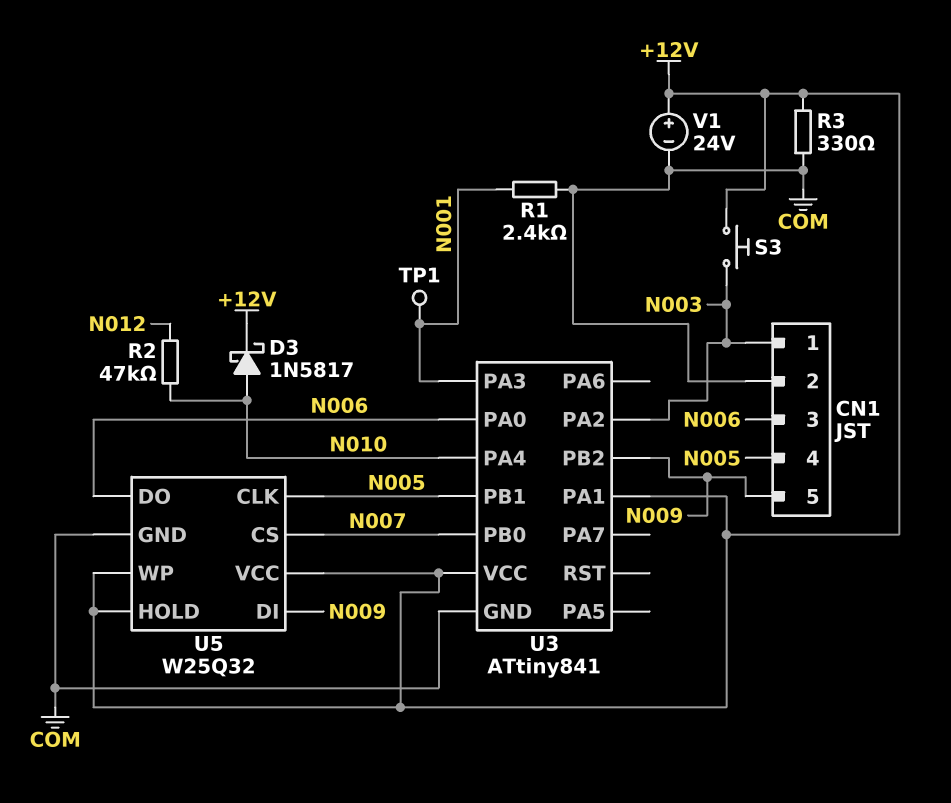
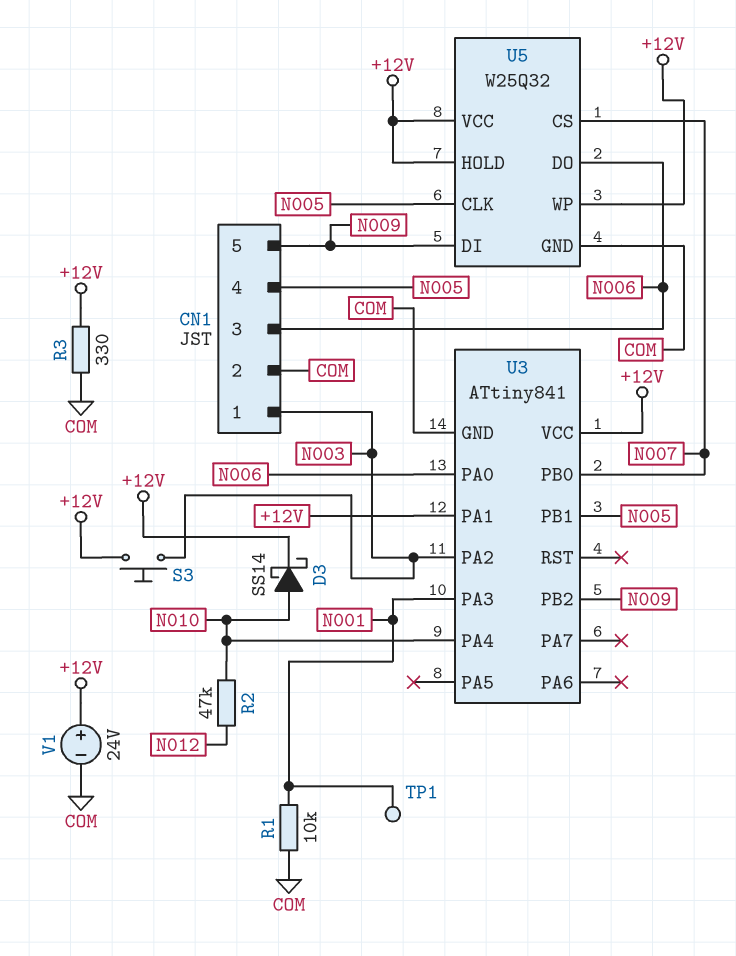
D3: schottky 1N5817 (A N010, K +12V) -> schottky SS14 (A N010, K +12V)
R1: 2.4k (COM, N001) -> 10k (COM, N001)

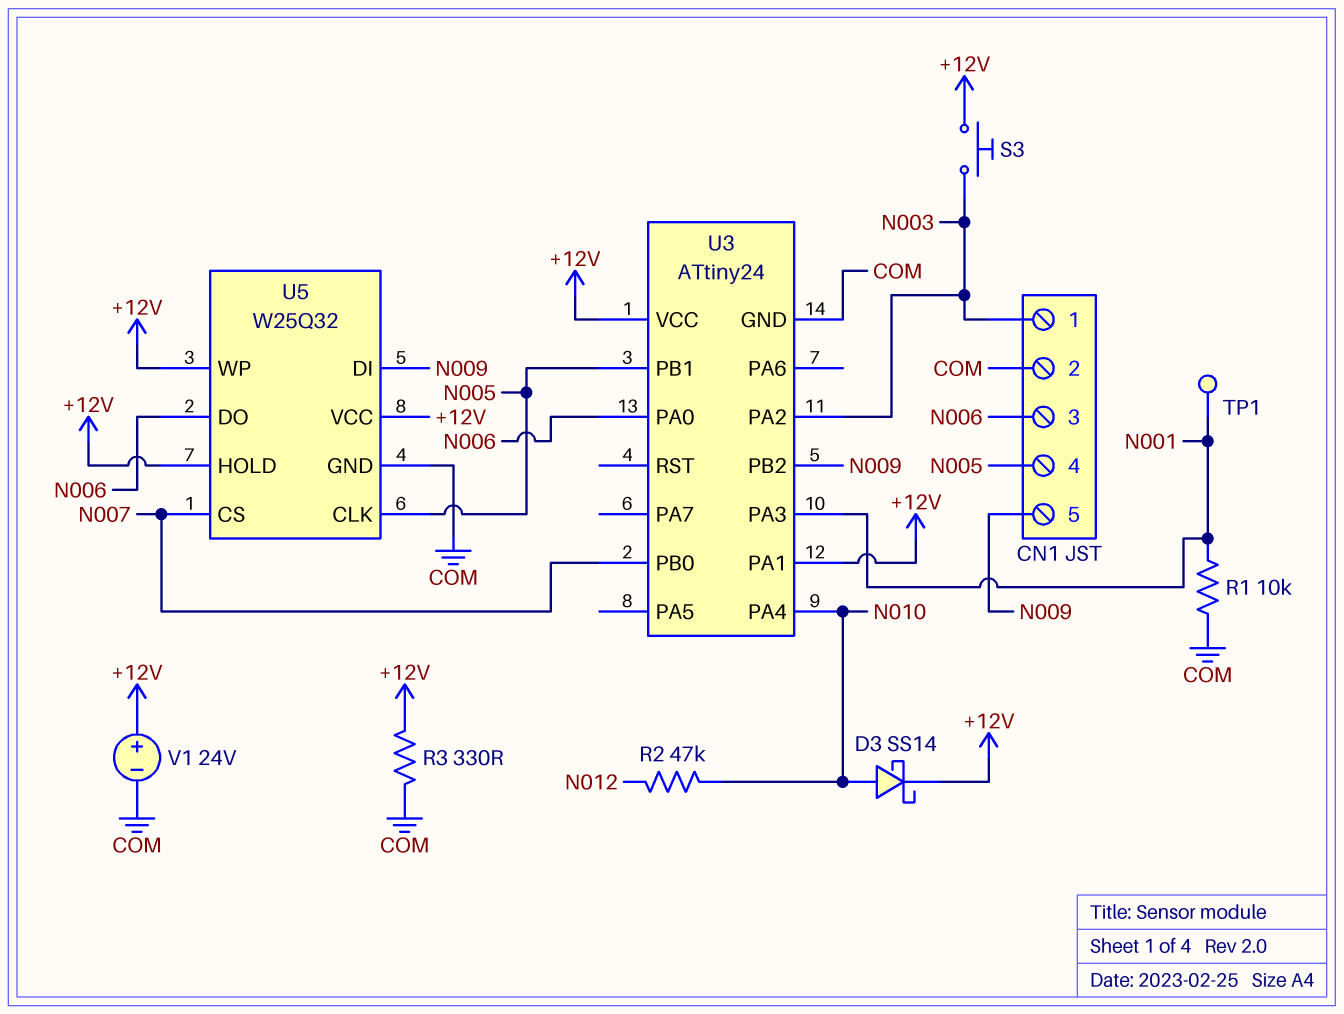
U3: ATtiny841 -> ATtiny24

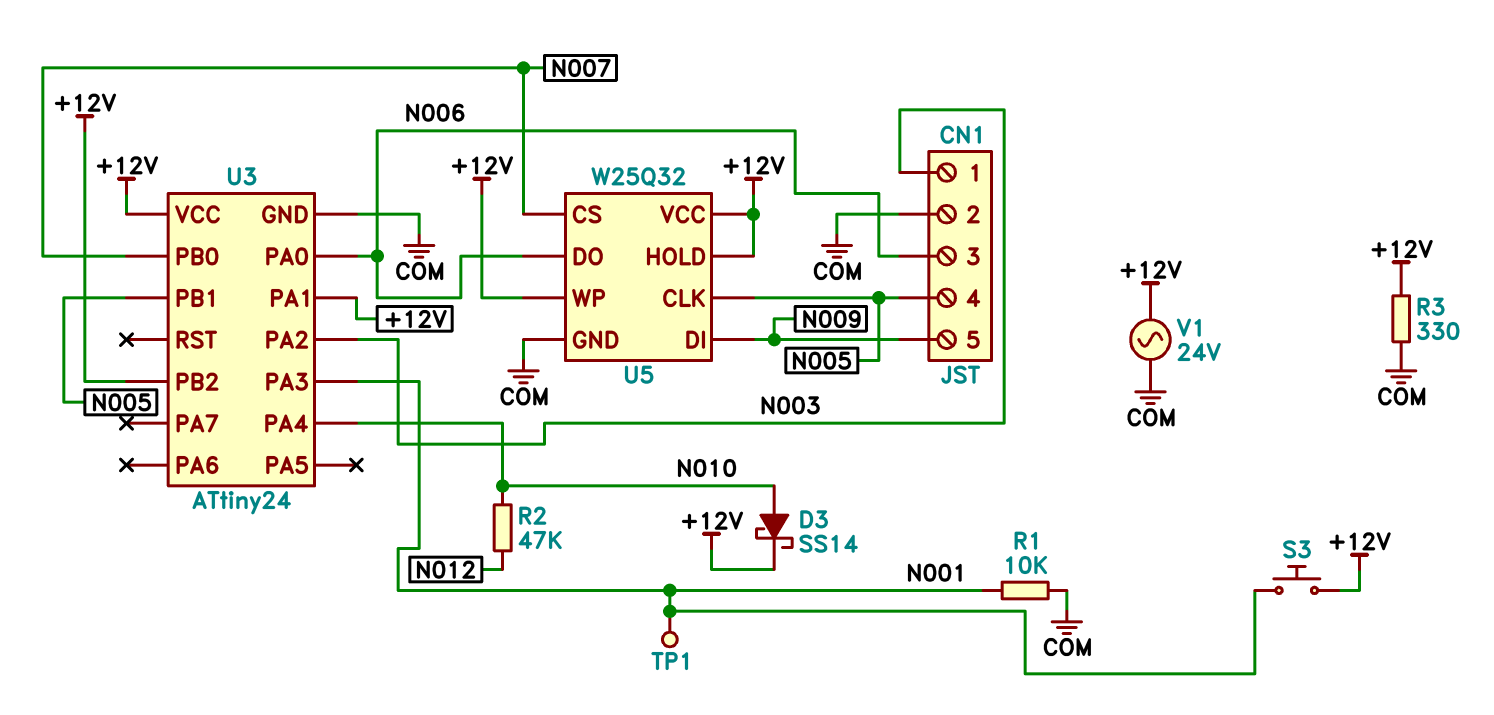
S3: button (+12V, N003) -> button (+12V, N001)
U3 pin PB2: N009 -> +12V
V1: 24V (plus +12V, minus COM) -> AC 24V (+12V, COM)

